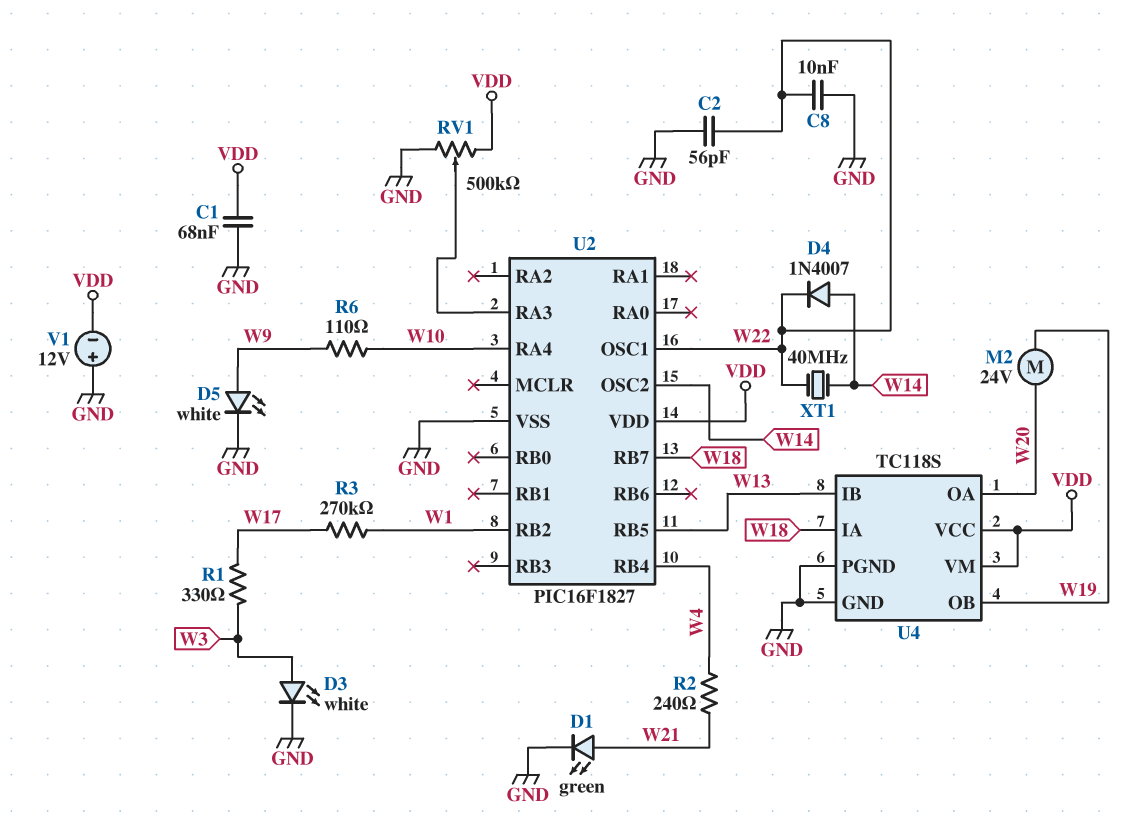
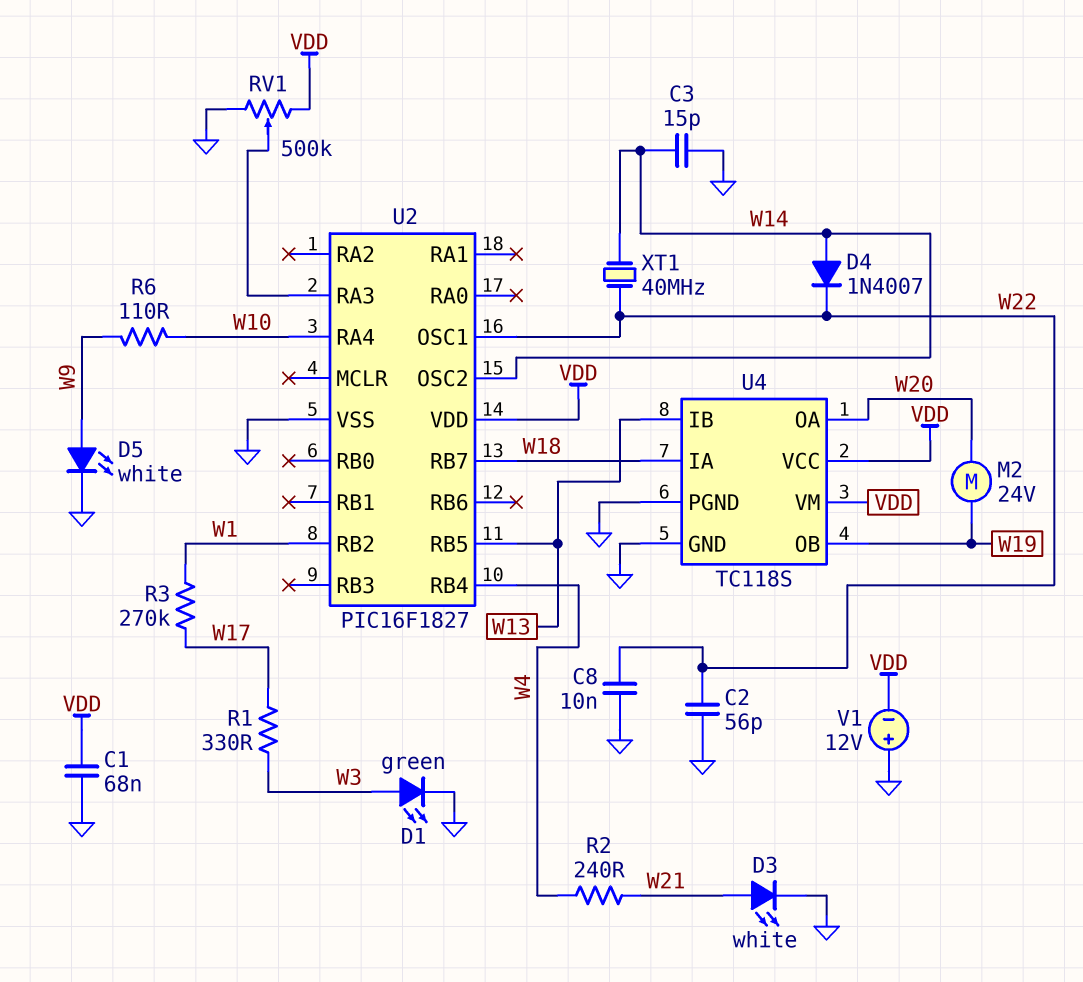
C3: none -> 15pF (GND, W14)
D1: LED green (A W21, K GND) -> LED green (A W3, K GND)
D3: LED white (A W3, K GND) -> LED white (A W21, K GND)

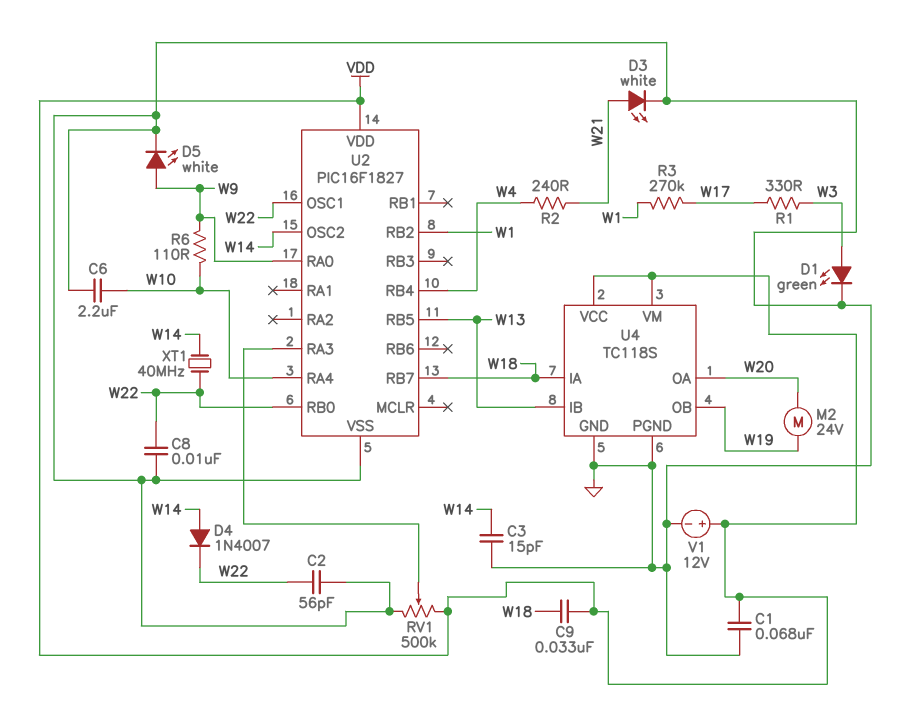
C6: none -> 2.2uF (GND, W10)
C9: none -> 33nF (VDD, W18)
U2 pin RA0: none -> W9
U2 pin RB0: none -> W22
V1: 12V (plus GND, minus VDD) -> 12V (plus VDD, minus GND)

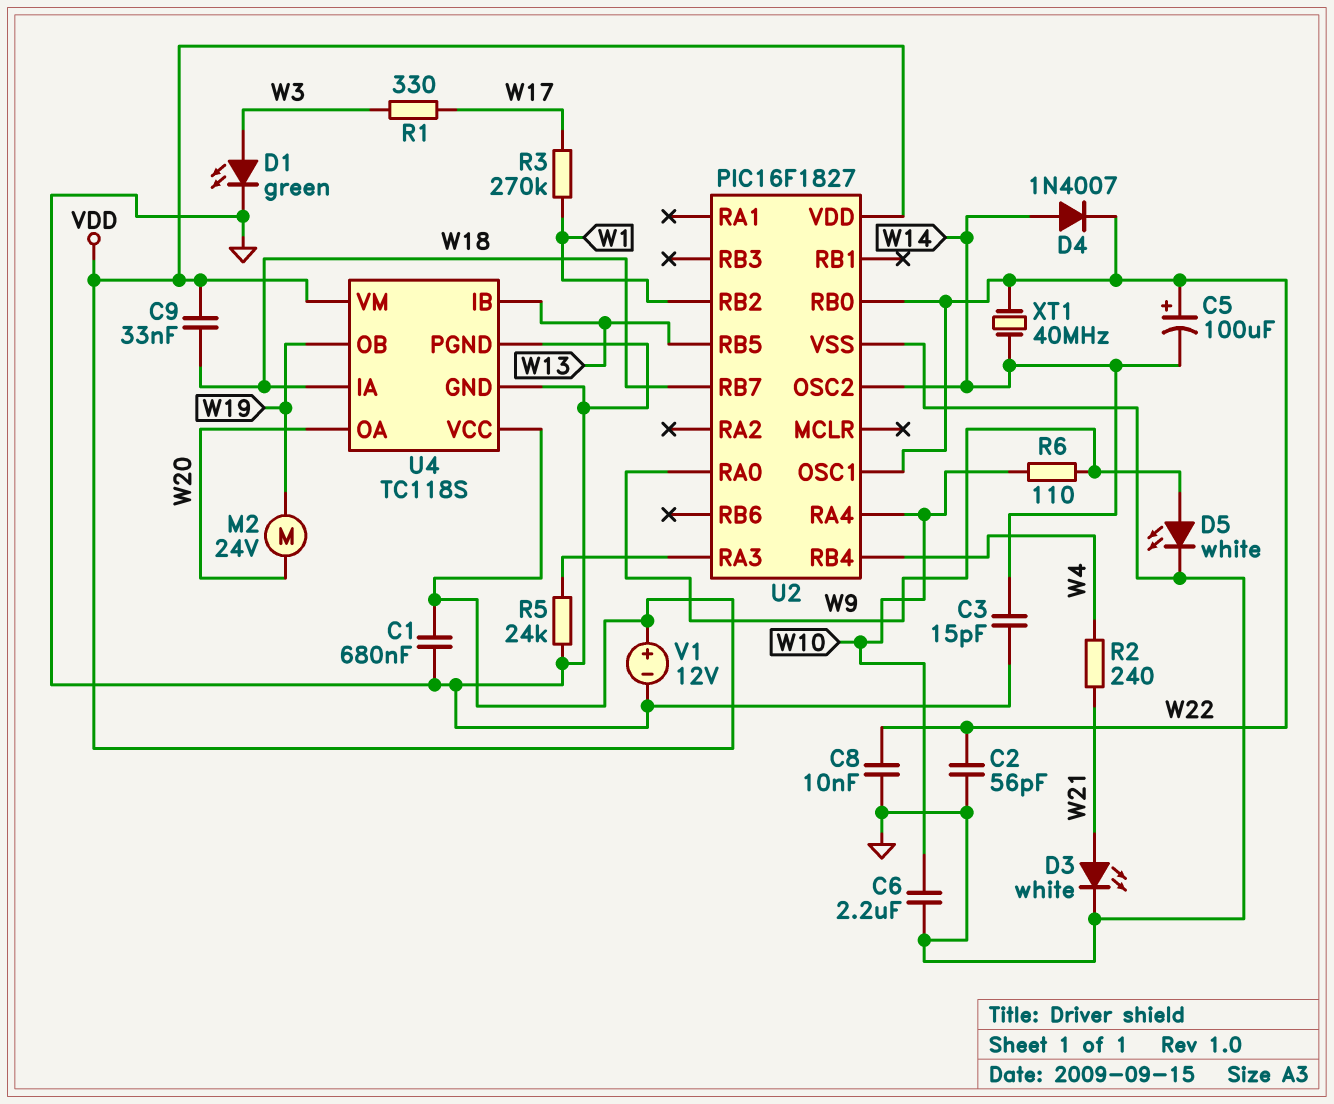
C1: 68nF (GND, VDD) -> 680nF (GND, VDD)
C5: none -> 100uF (plus W22, minus W14)
R5: none -> 24k (GND, U2/RA3)
RV1: 500k (GND, VDD, wiper U2/RA3) -> none

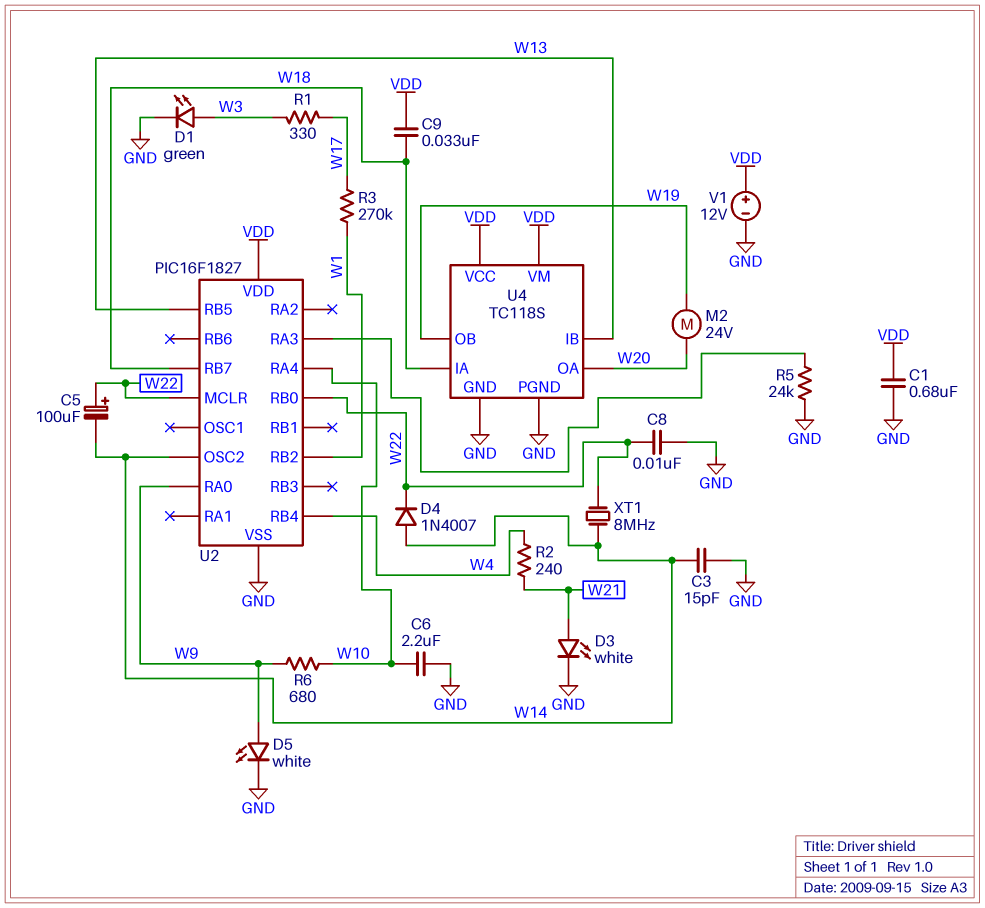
C2: 56pF (GND, W22) -> none
R6: 110 (W9, W10) -> 680 (W9, W10)
U2 pin MCLR: none -> W22
U2 pin OSC1: W22 -> none
XT1: 40MHz (W14, W22) -> 8MHz (W14, W22)

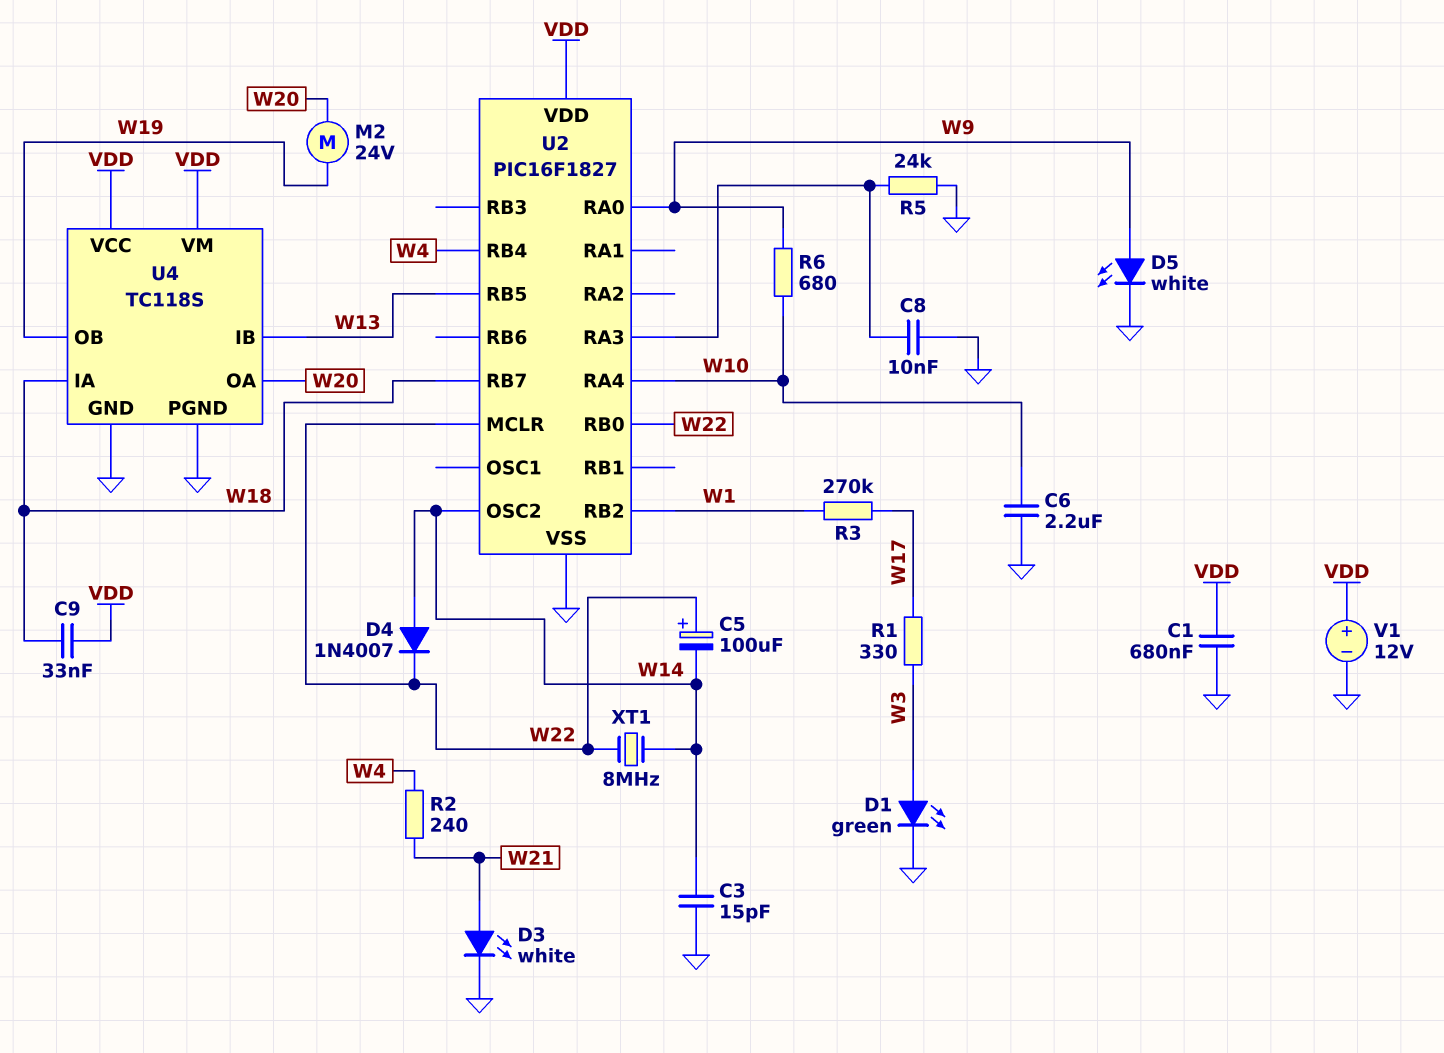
C8: 10nF (GND, W22) -> 10nF (GND, U2/RA3)

